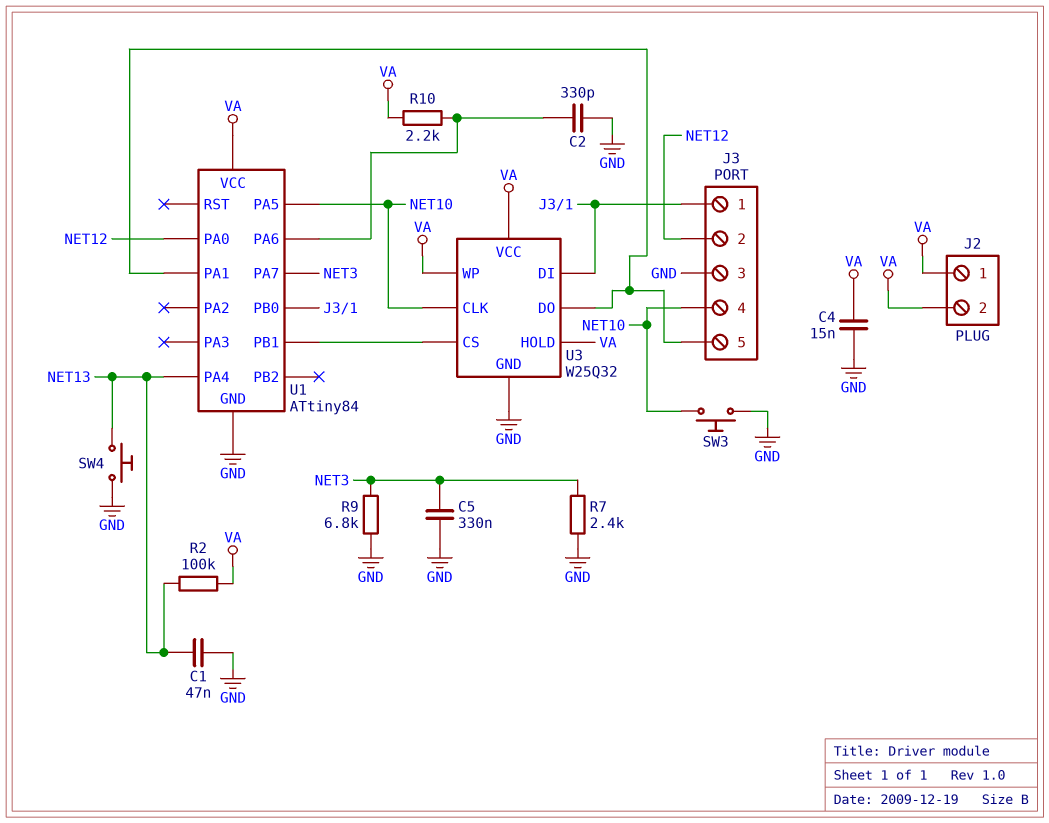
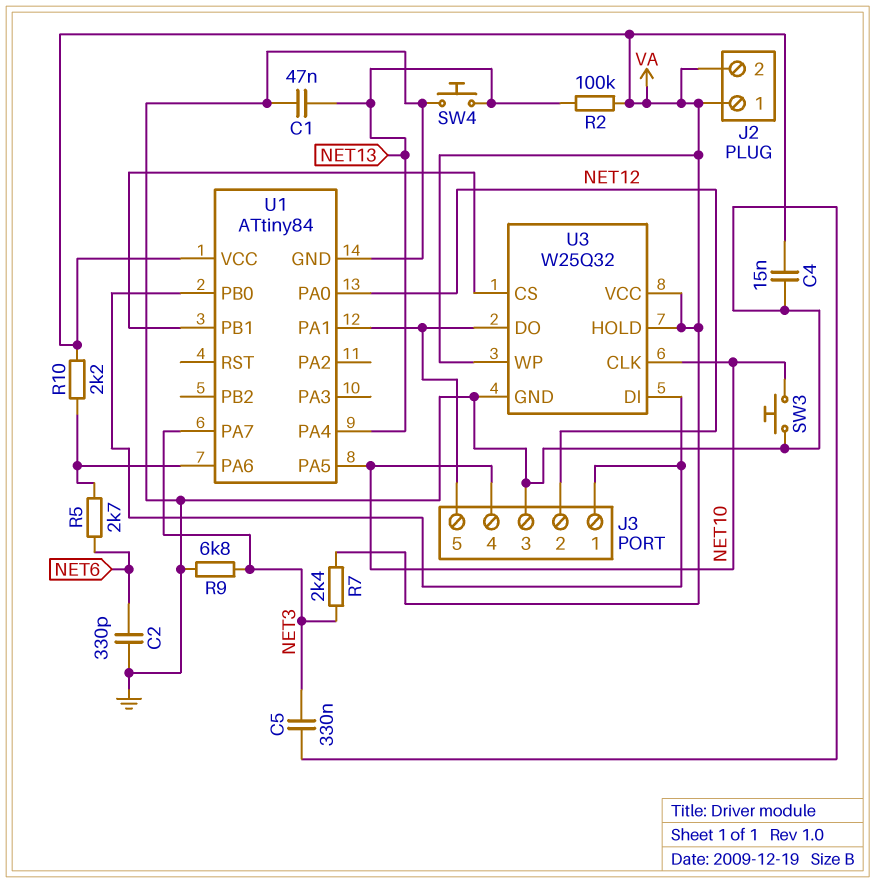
C2: 330pF (GND, U1/PA6) -> 330pF (GND, NET6)
R5: none -> 2.7k (NET6, U1/PA6)
R7: 2.4k (GND, NET3) -> 2.4k (NET3, VA)

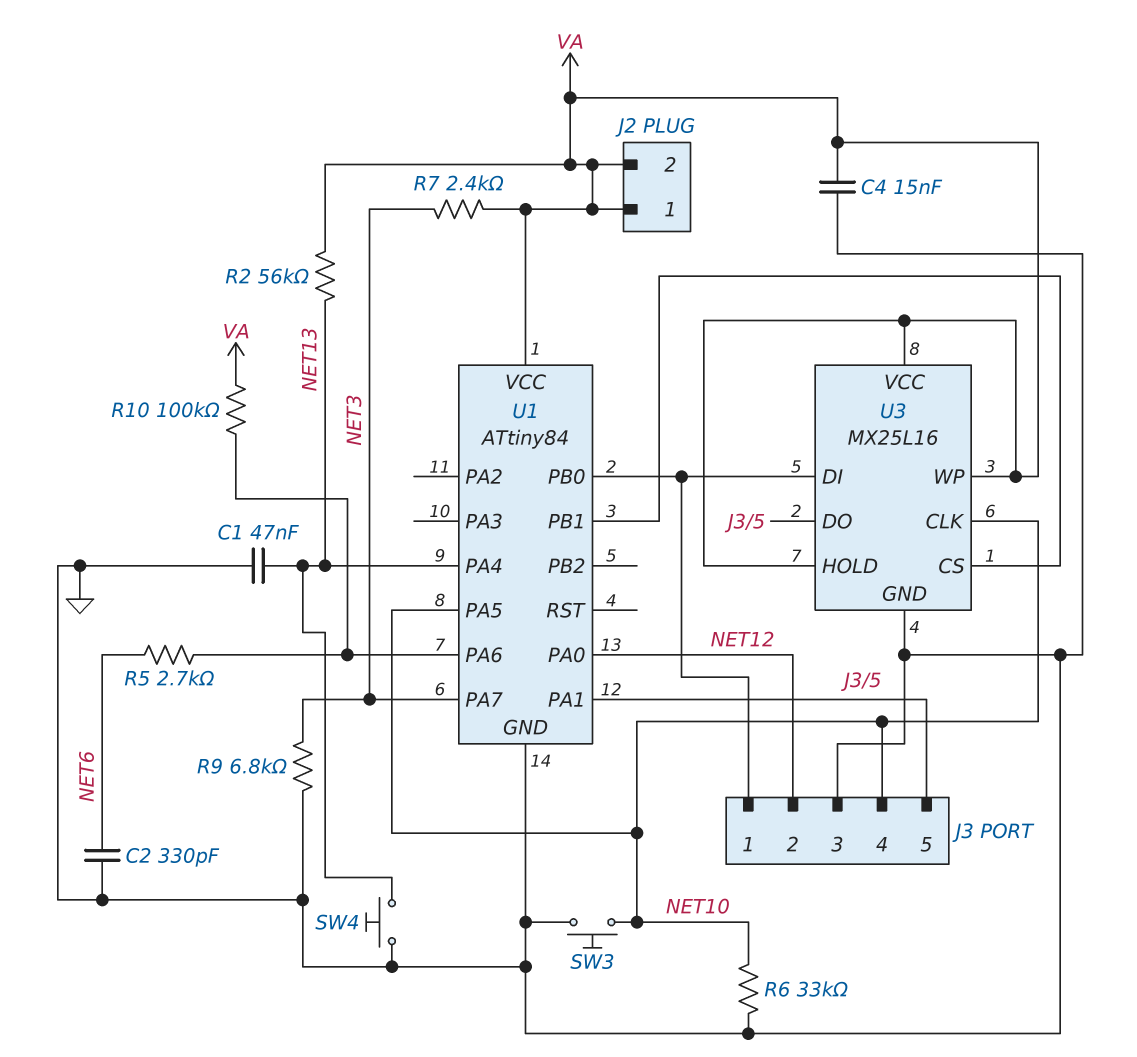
C5: 330nF (GND, NET3) -> none
R2: 100k (NET13, VA) -> 56k (NET13, VA)
R6: none -> 33k (GND, NET10)
R10: 2.2k (U1/PA6, VA) -> 100k (U1/PA6, VA)
U3: W25Q32 -> MX25L16

